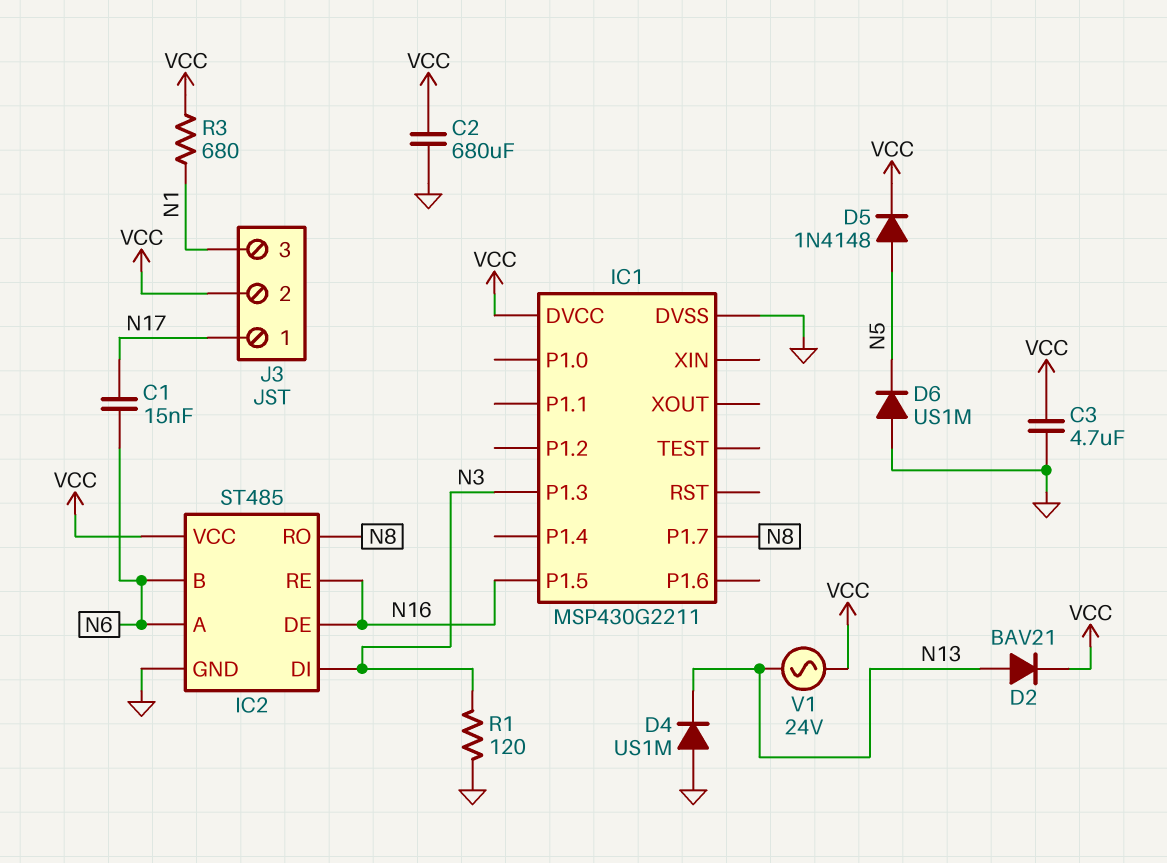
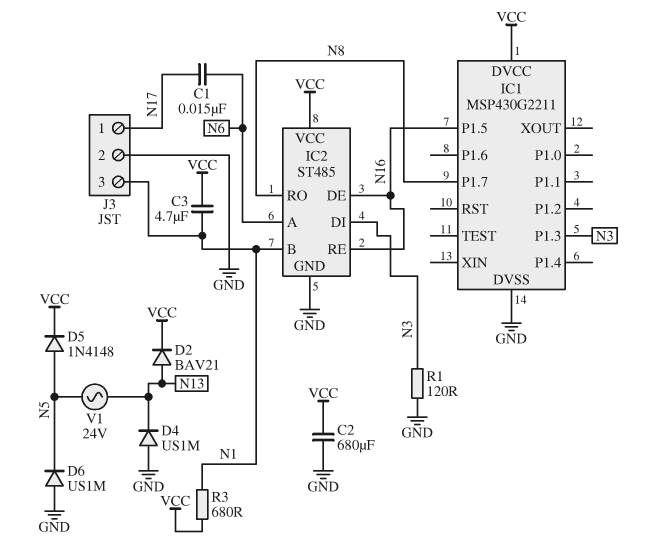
C3: 4.7uF (GND, VCC) -> 4.7uF (N1, VCC)
IC2 pin B: N6 -> N1
J3 pin 2: VCC -> GND
V1: AC 24V (N13, VCC) -> AC 24V (N5, N13)

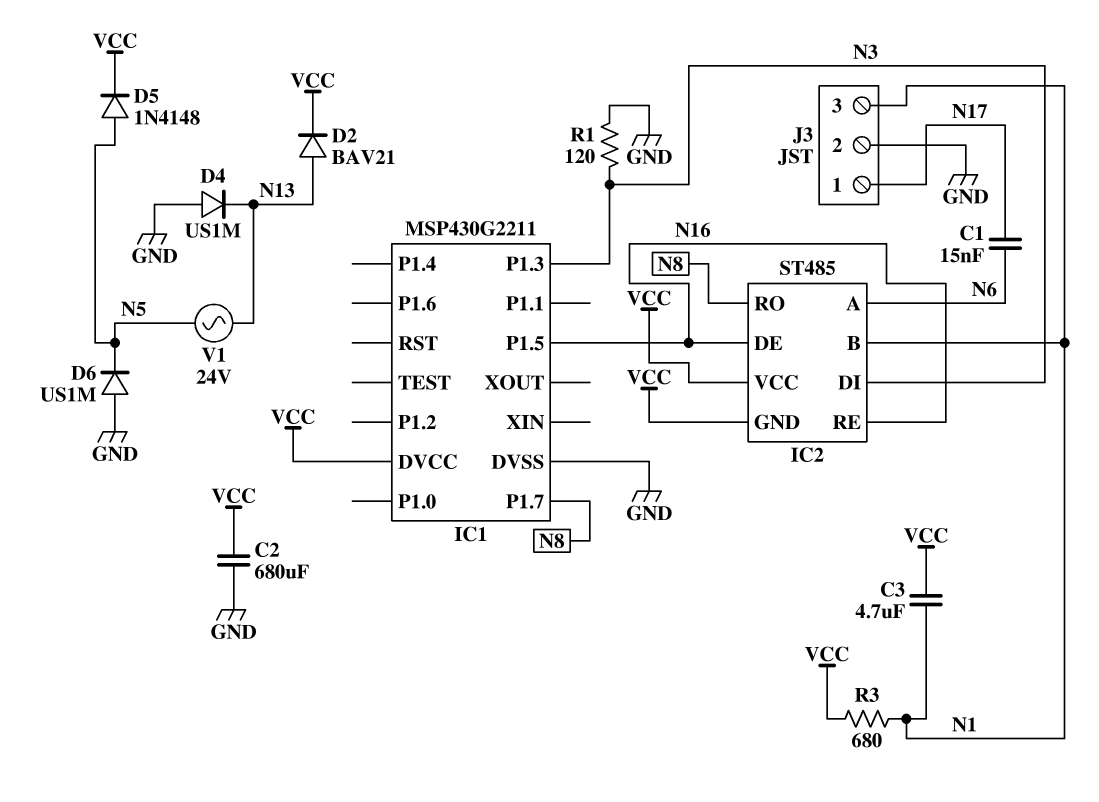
IC2 pin GND: GND -> VCC

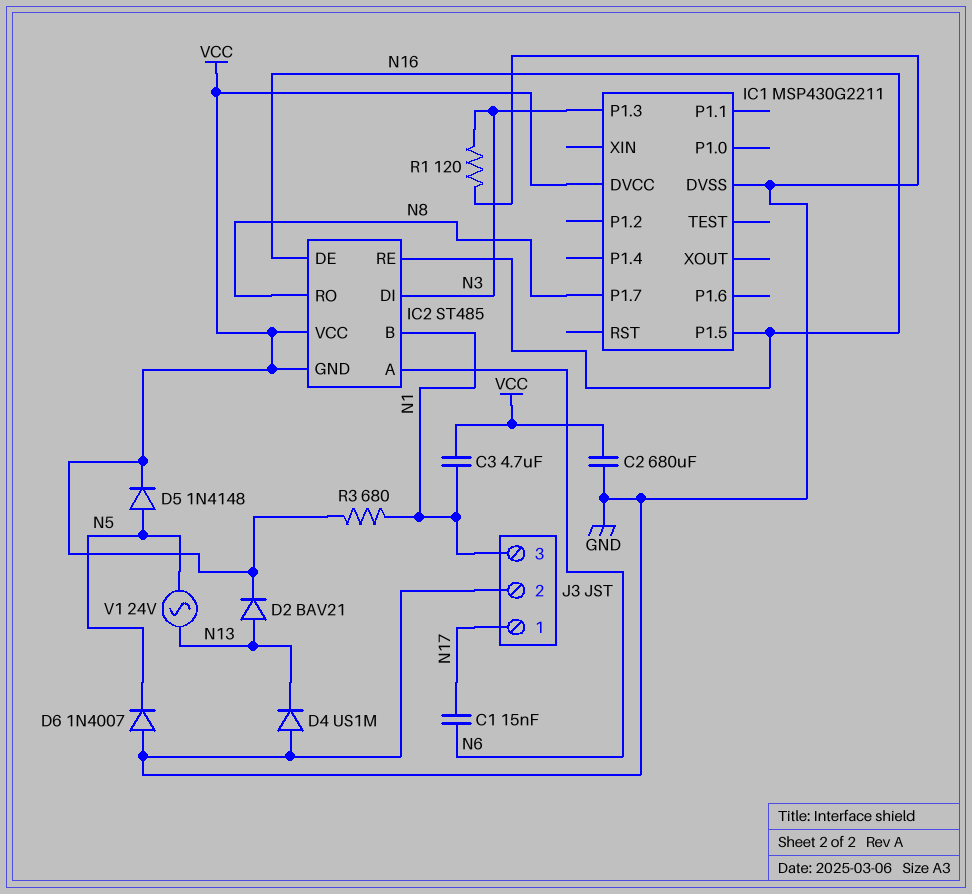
D6: diode US1M (A GND, K N5) -> diode 1N4007 (A GND, K N5)

